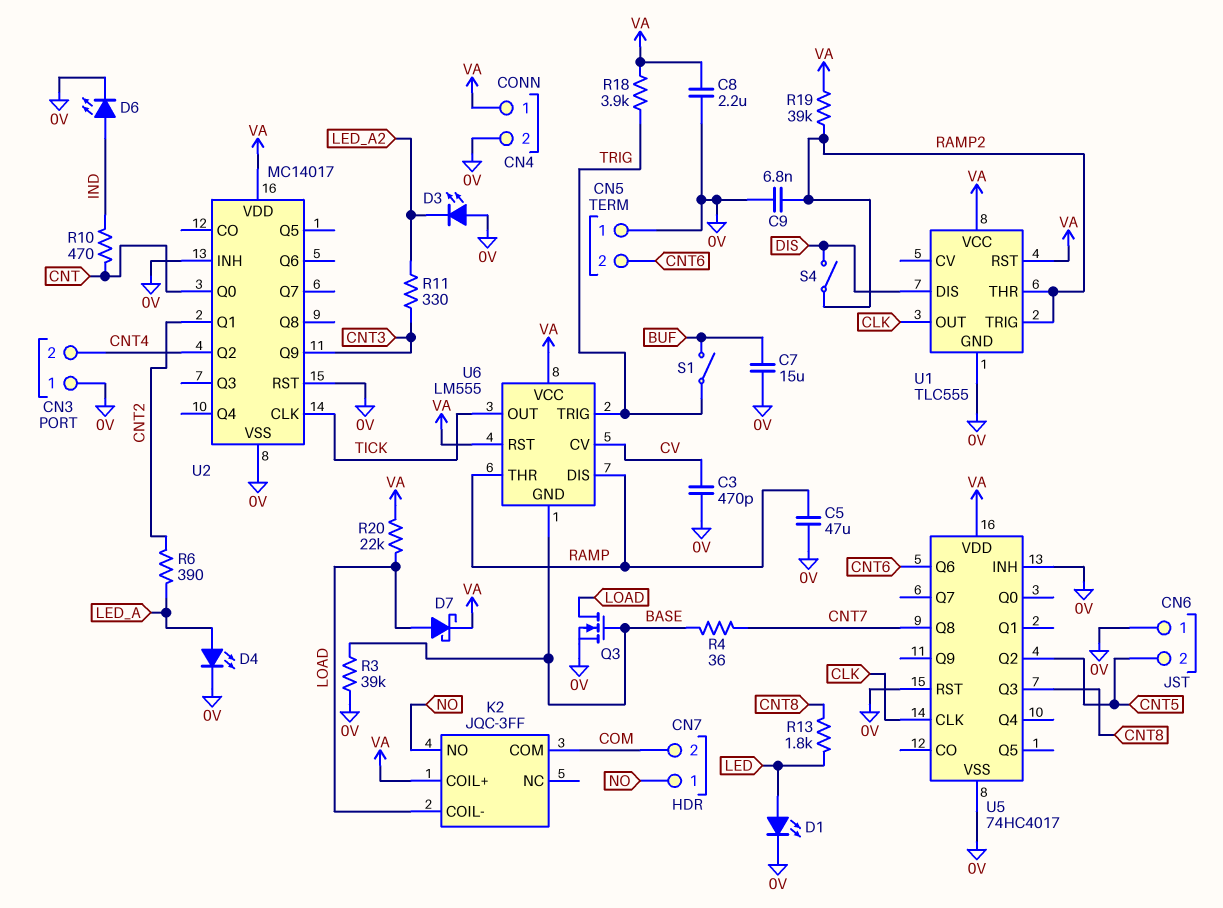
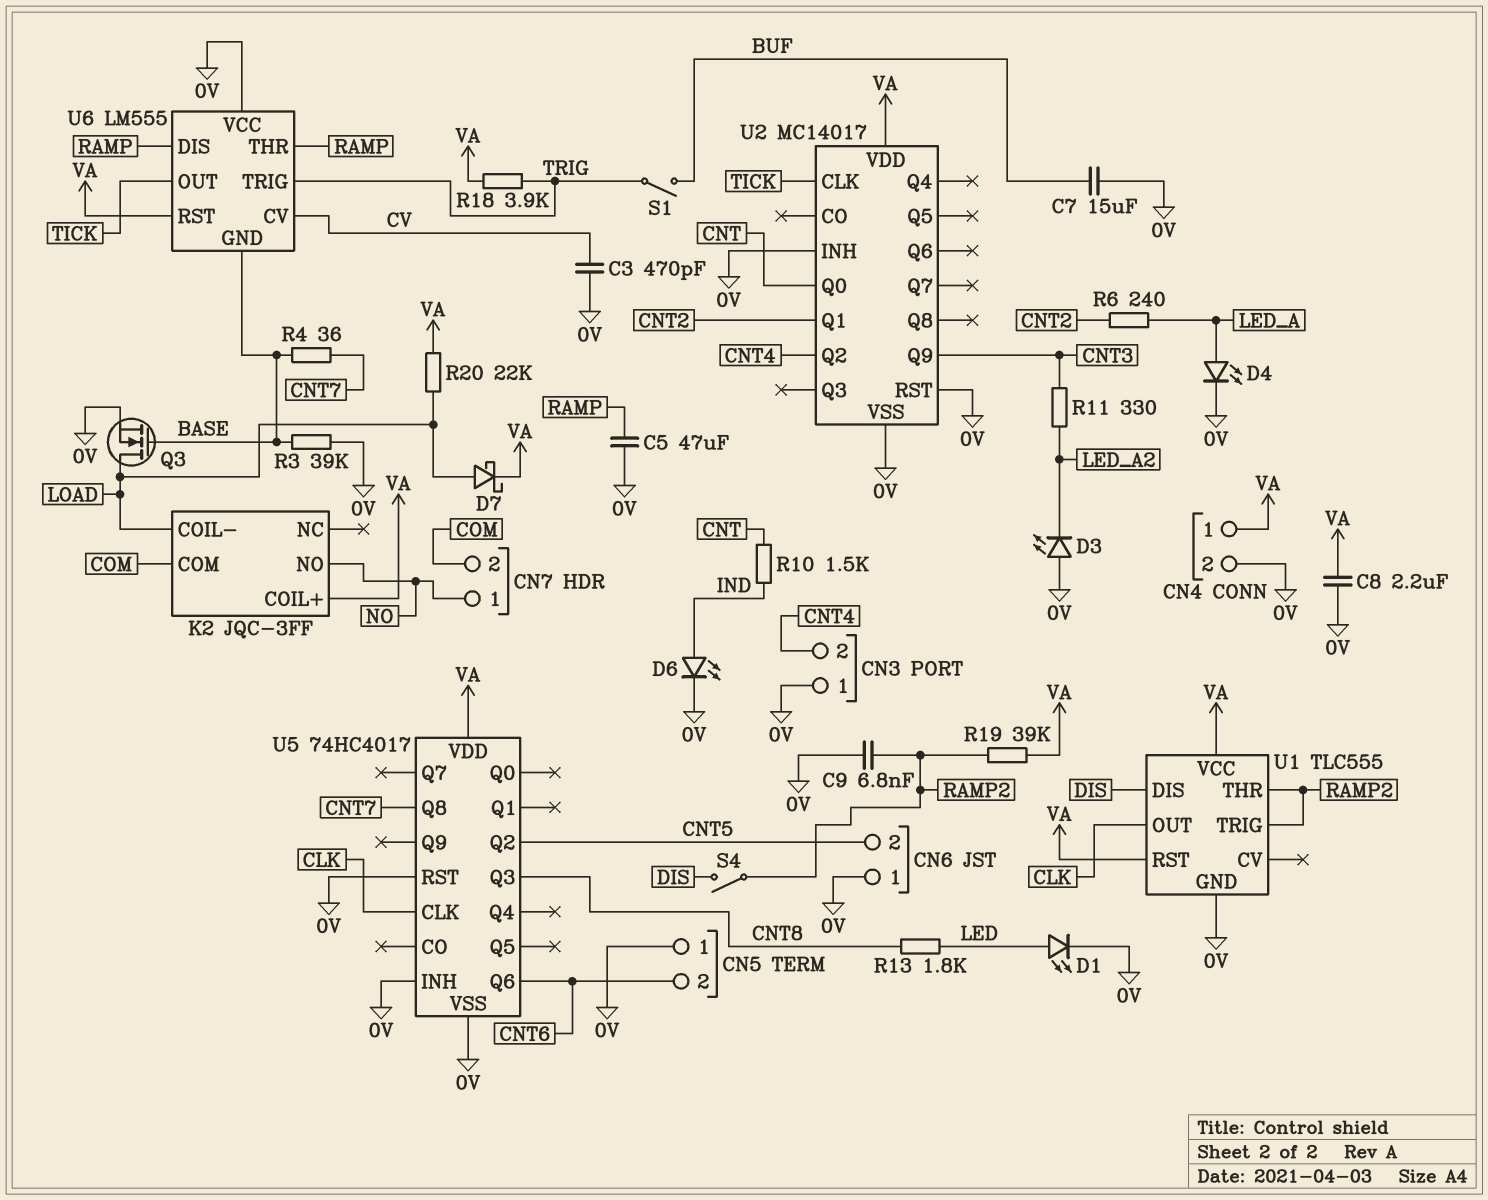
R6: 390 (CNT2, LED_A) -> 240 (CNT2, LED_A)
R10: 470 (CNT, IND) -> 1.5k (CNT, IND)
U6 pin VCC: VA -> 0V

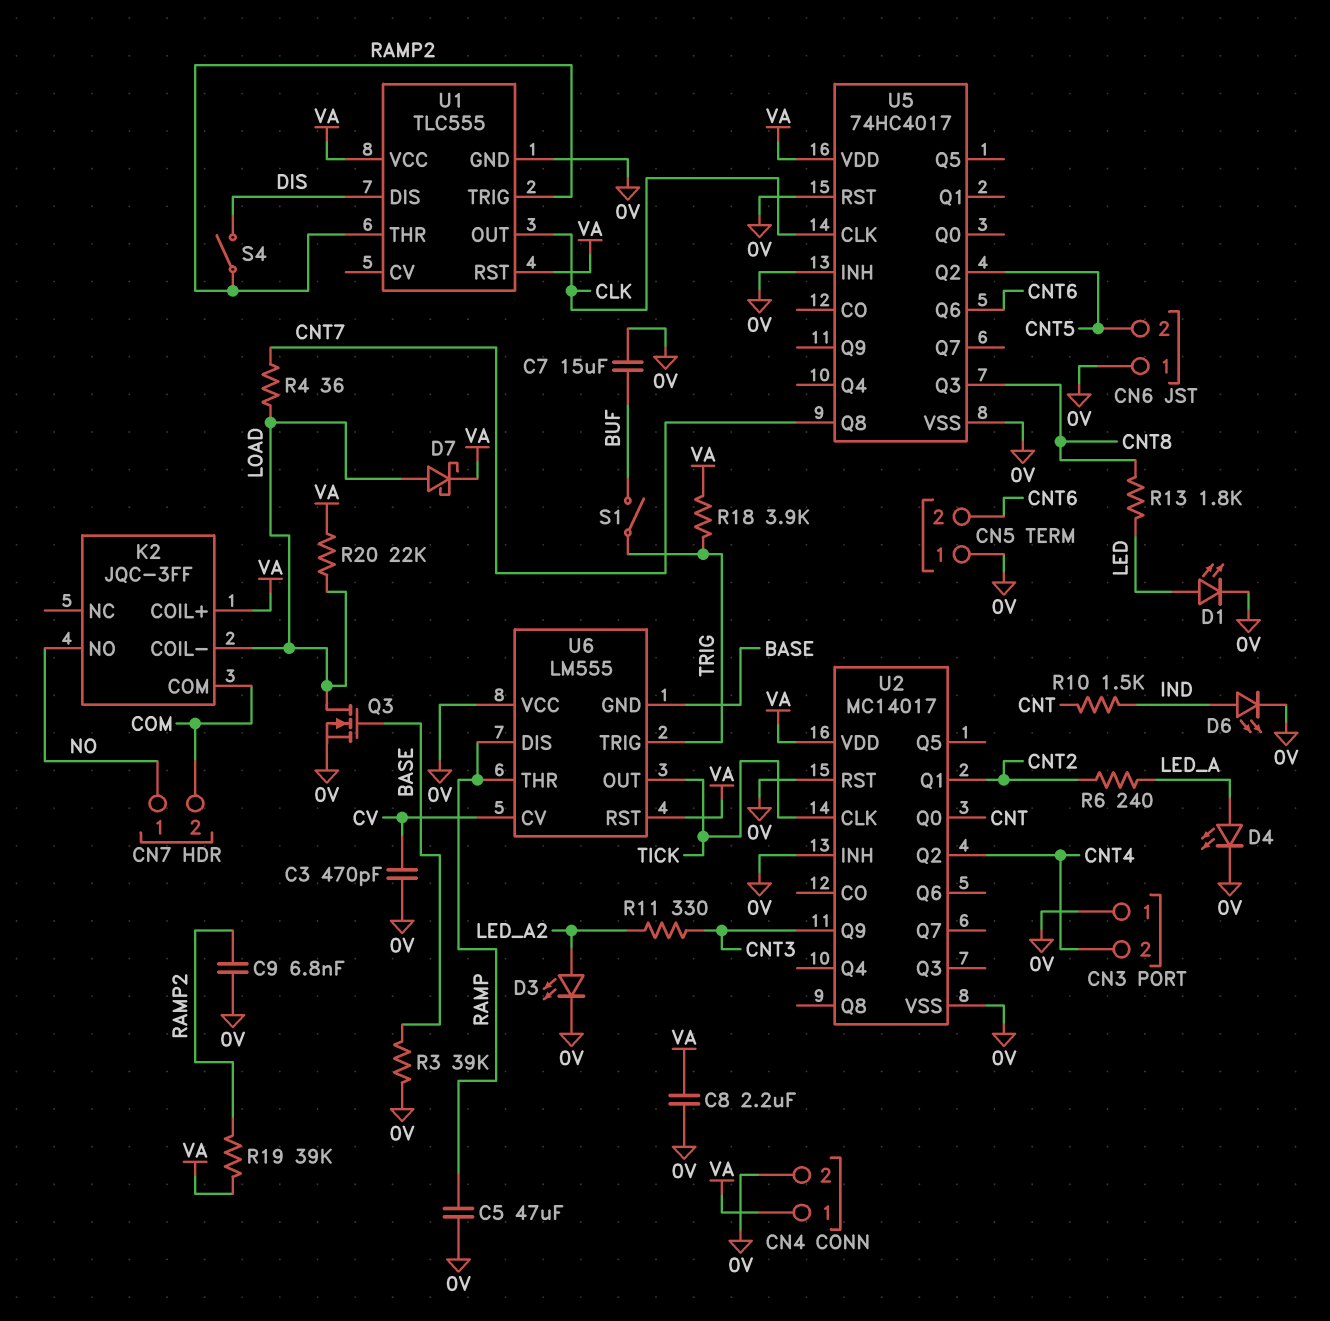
D3: LED (A 0V, K LED_A2) -> LED (A LED_A2, K 0V)
R4: 36 (BASE, CNT7) -> 36 (CNT7, LOAD)

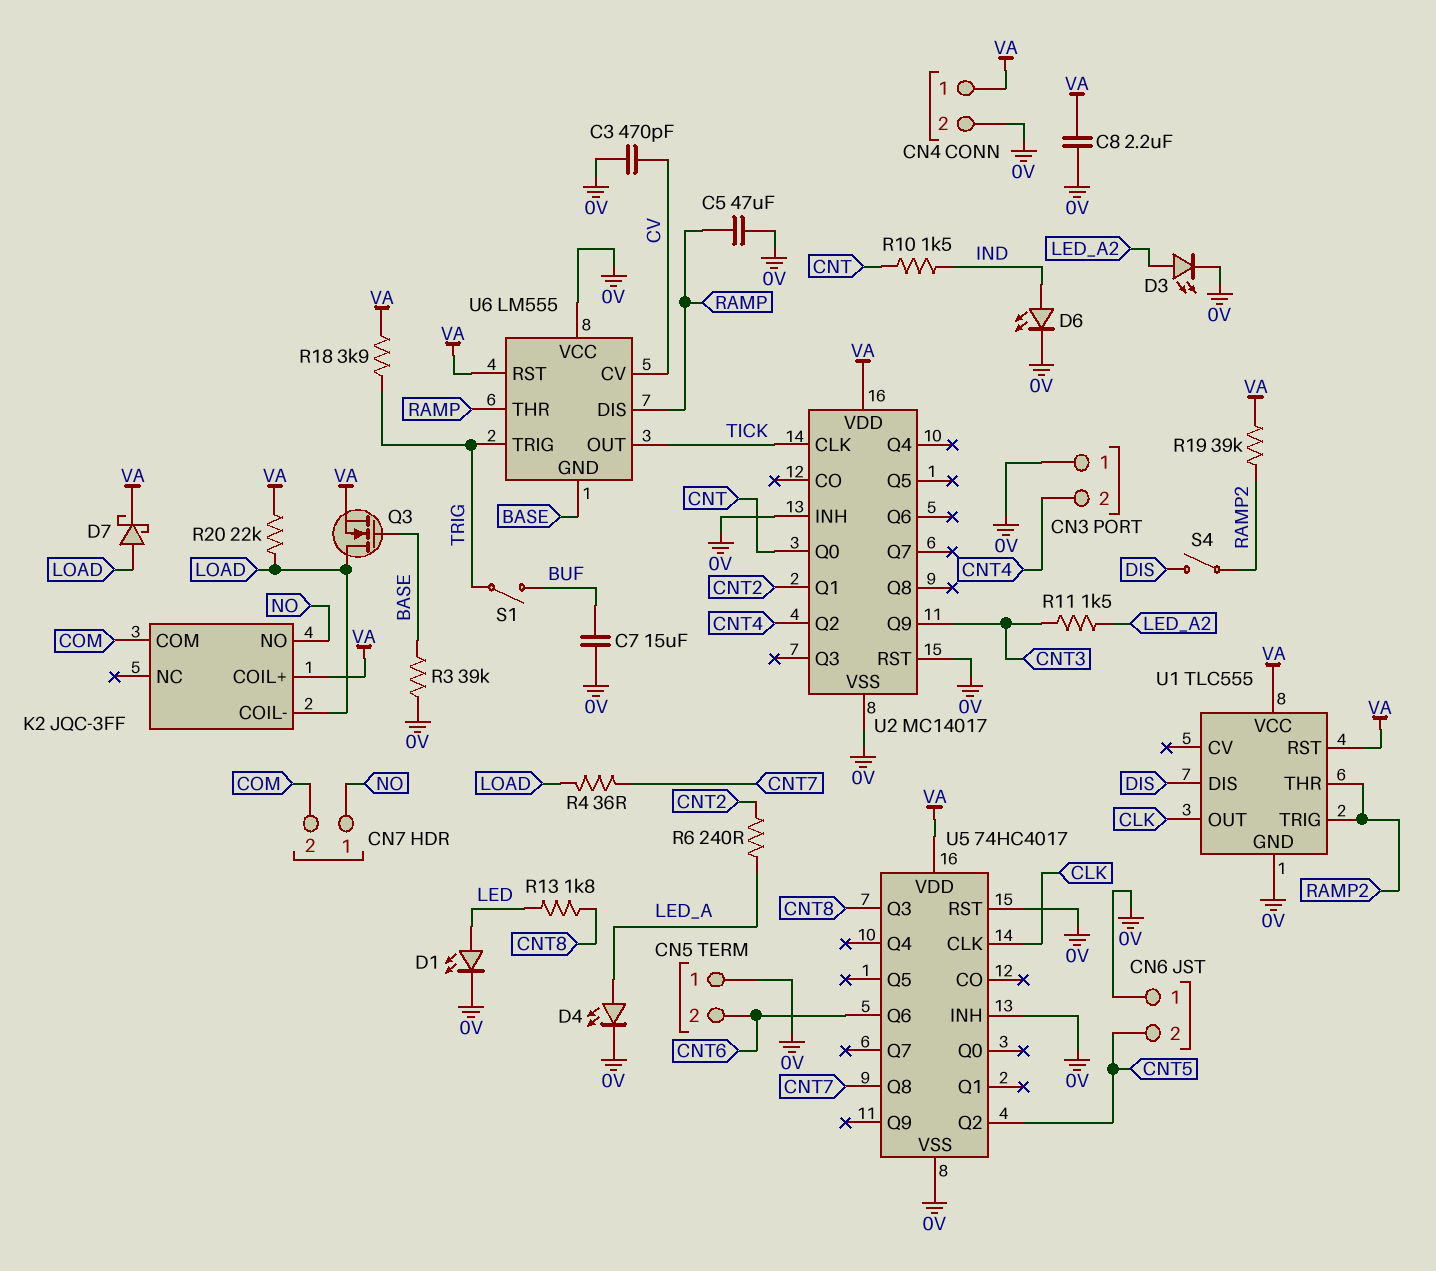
C9: 6.8nF (0V, RAMP2) -> none
Q3: NMOS (G BASE, D LOAD, S 0V) -> NMOS (G BASE, D LOAD, S VA)
R11: 330 (CNT3, LED_A2) -> 1.5k (CNT3, LED_A2)

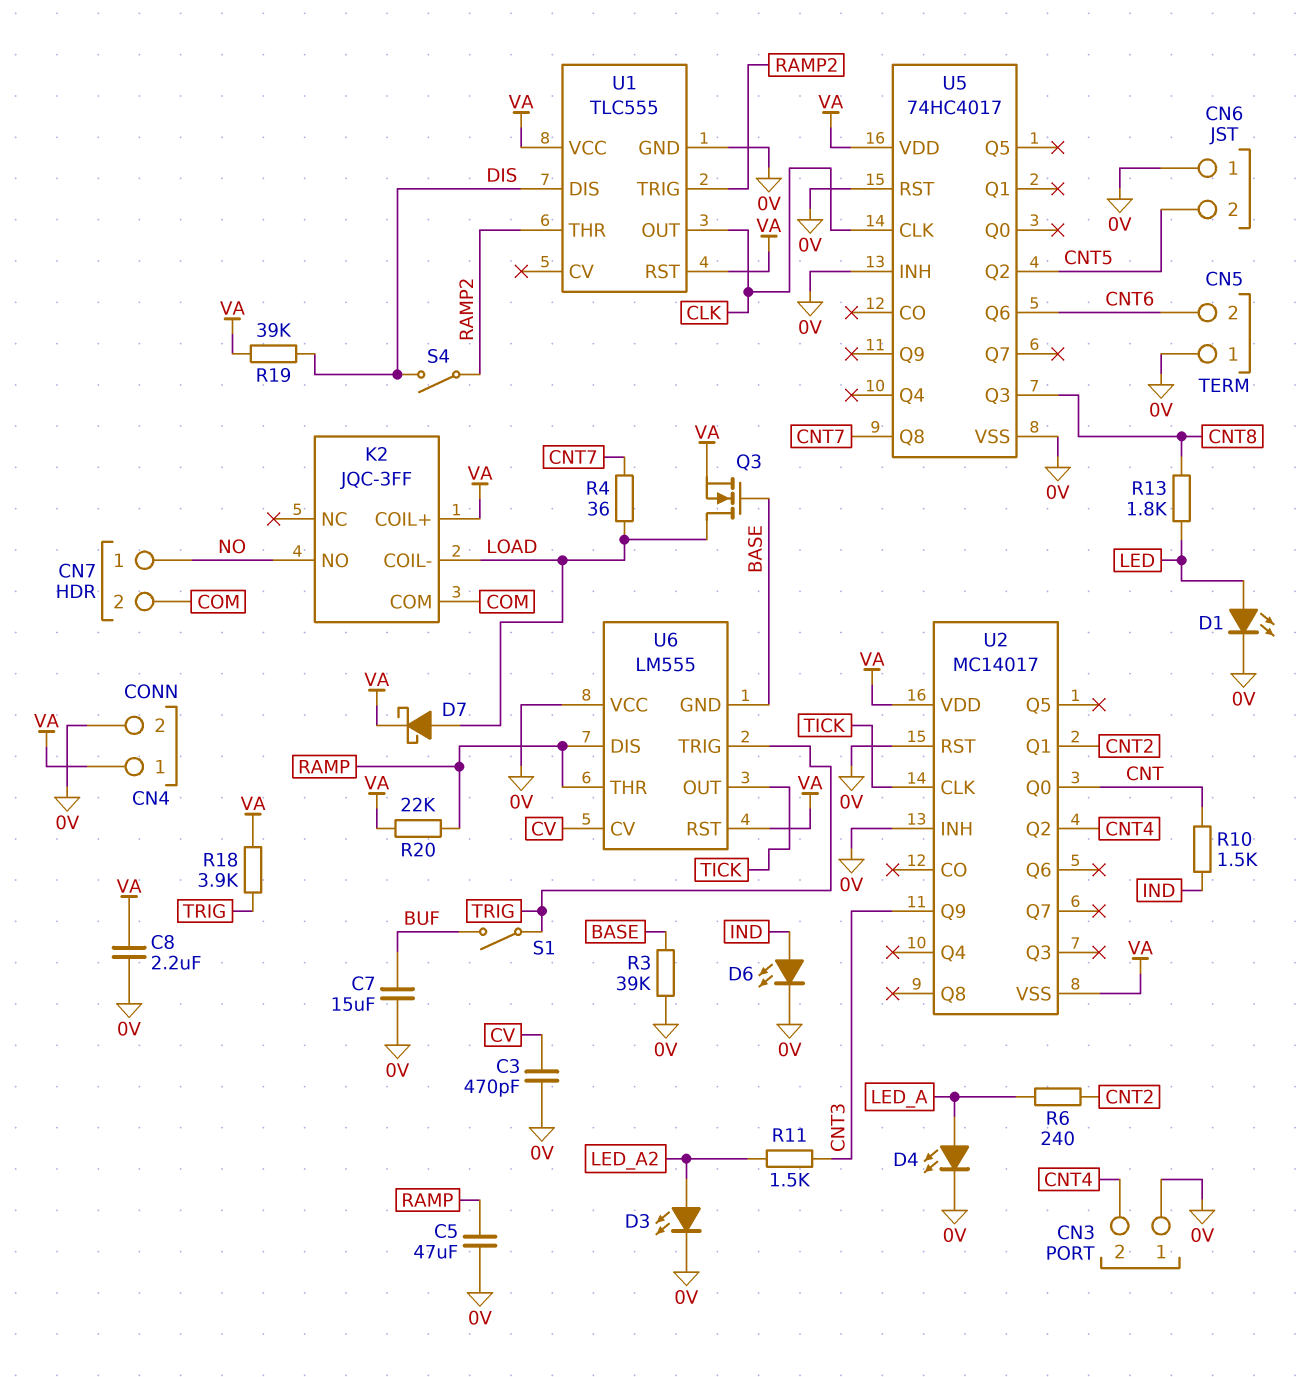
R19: 39k (RAMP2, VA) -> 39k (DIS, VA)
R20: 22k (LOAD, VA) -> 22k (RAMP, VA)
U2 pin VSS: 0V -> VA

